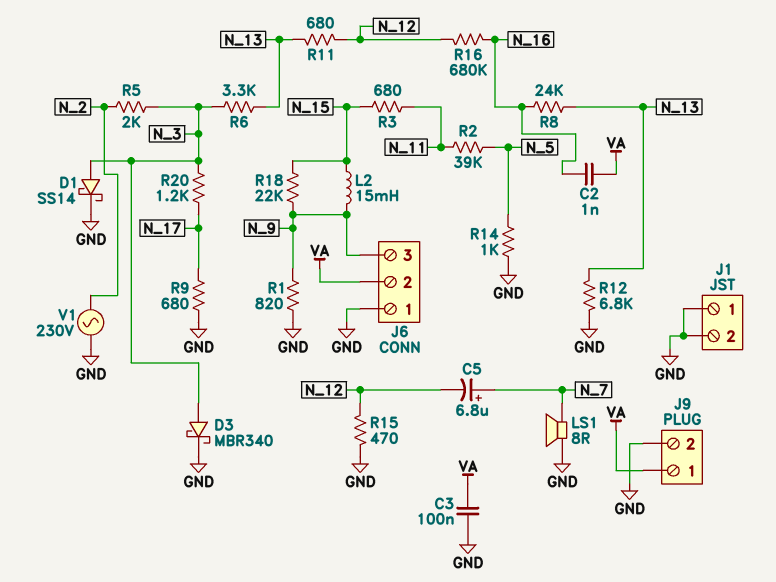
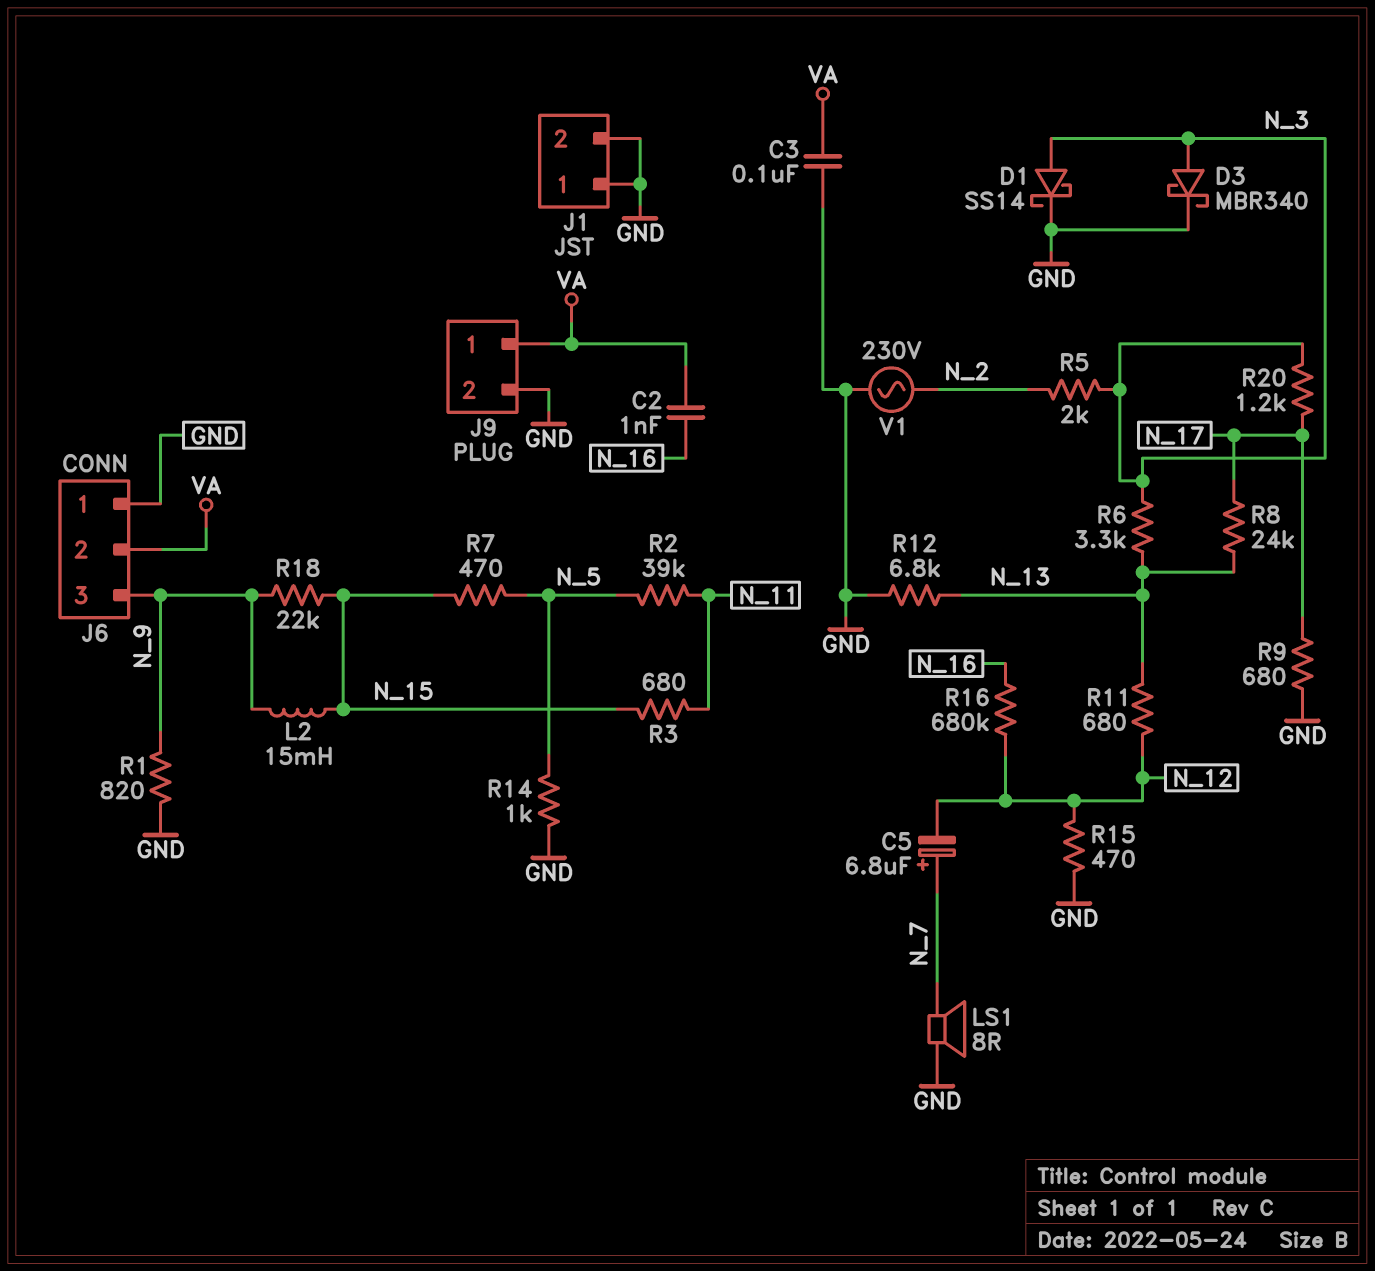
R7: none -> 470 (N_5, N_15)
R8: 24k (N_13, N_16) -> 24k (N_13, N_17)

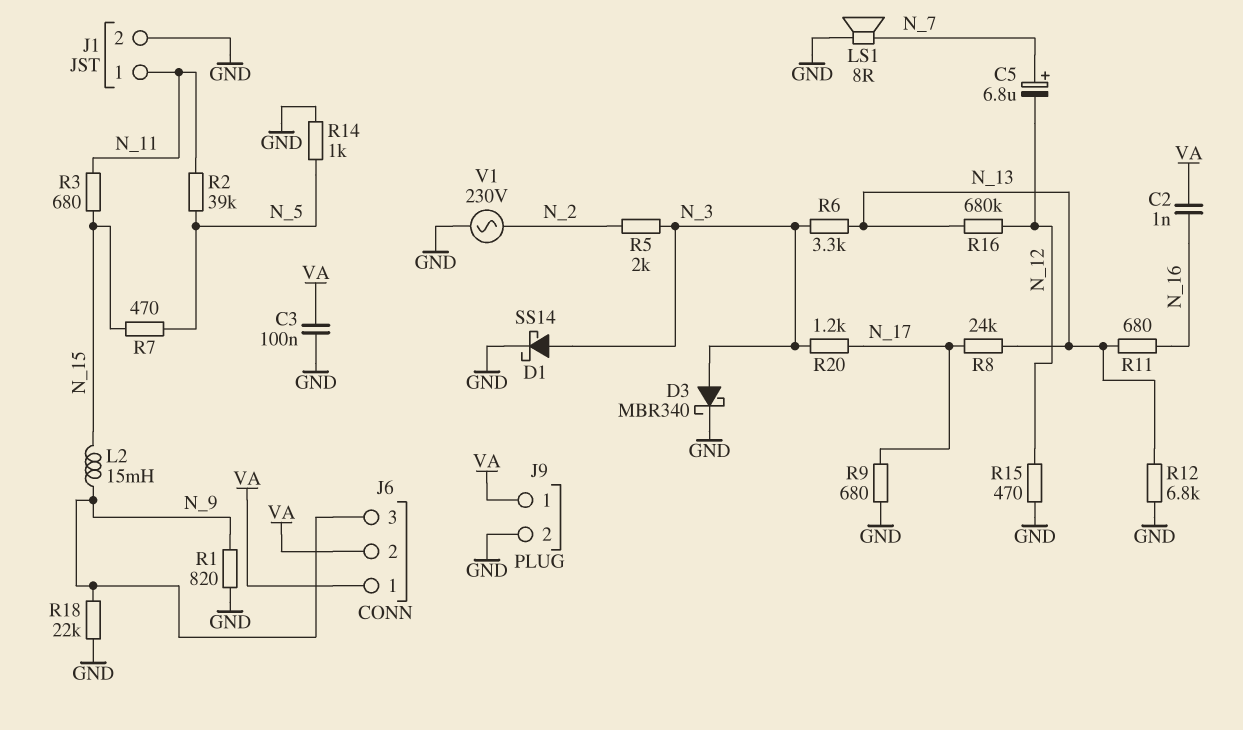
J1 pin 1: GND -> N_11
J6 pin 1: GND -> VA
R11: 680 (N_12, N_13) -> 680 (N_13, N_16)
R16: 680k (N_12, N_16) -> 680k (N_12, N_13)
R18: 22k (N_9, N_15) -> 22k (GND, N_9)

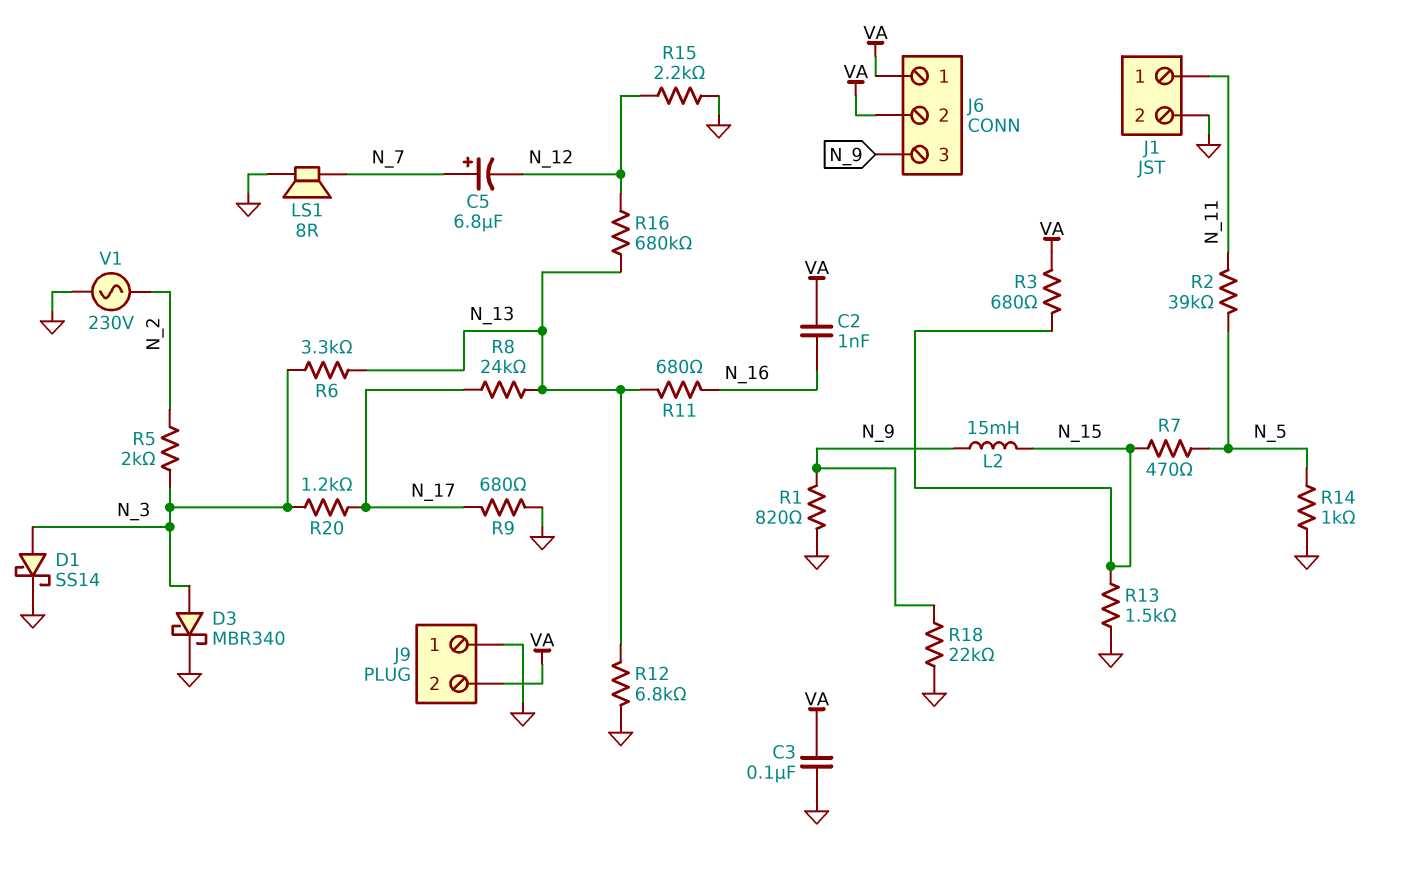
J9 pin 1: VA -> GND
J9 pin 2: GND -> VA
R3: 680 (N_11, N_15) -> 680 (N_15, VA)
R13: none -> 1.5k (GND, N_15)
R15: 470 (GND, N_12) -> 2.2k (GND, N_12)

